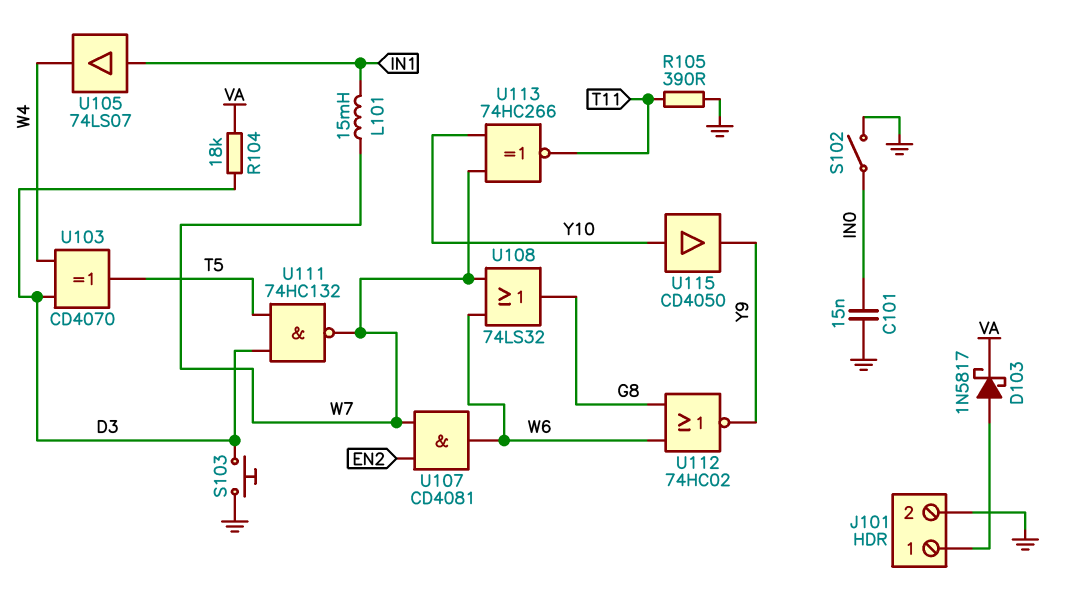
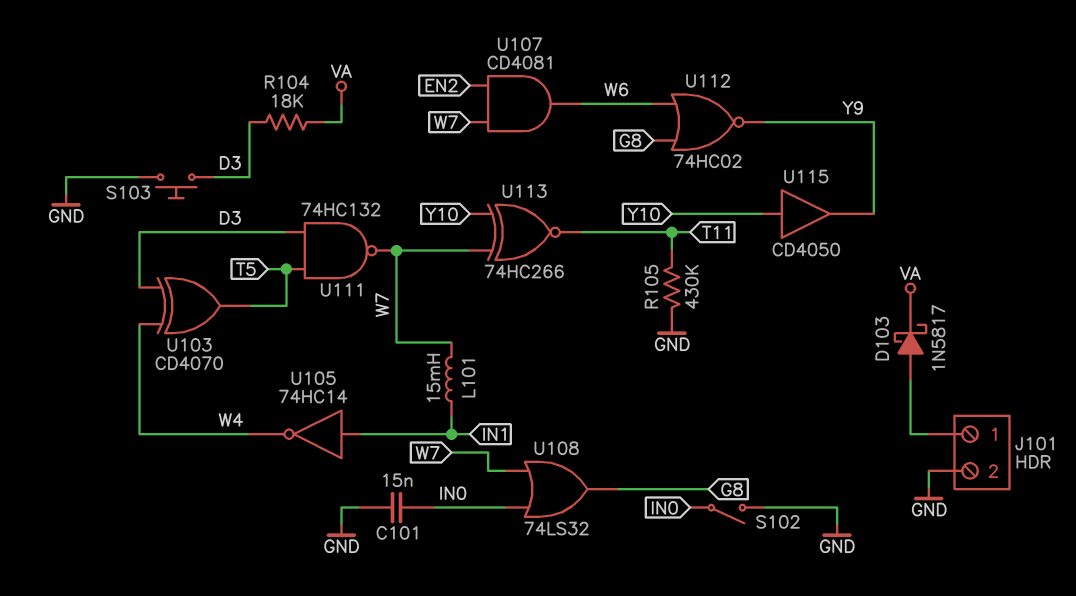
R105: 390 (GND, T11) -> 430k (GND, T11)
U105: buffer 74LS07 (in IN1, out W4) -> NOT 74HC14 (in IN1, out W4)
U108: OR 74LS32 (in W6, in W7, out G8) -> OR 74LS32 (in IN0, in W7, out G8)

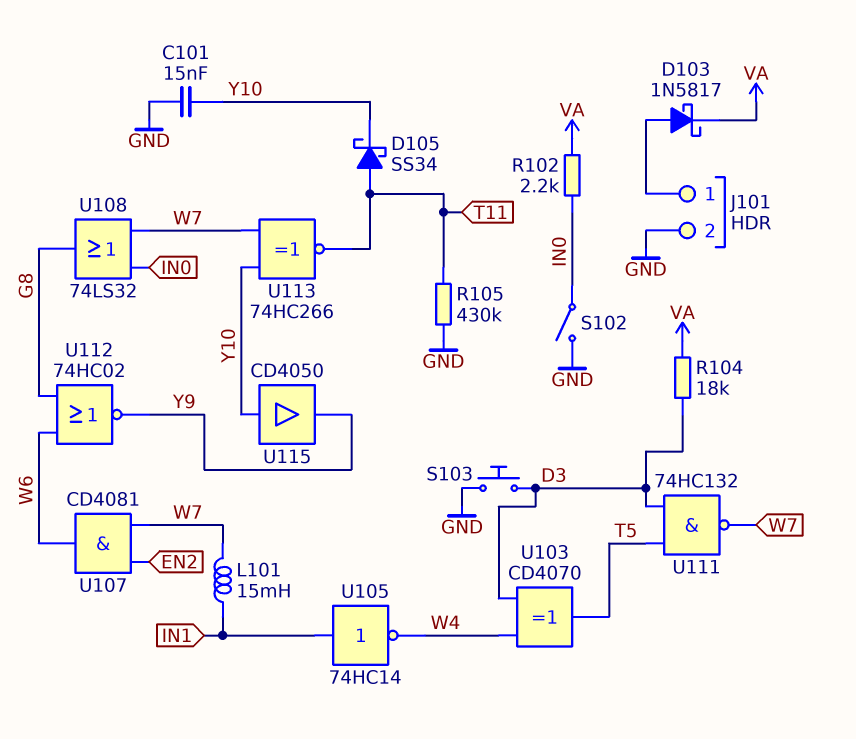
C101: 15nF (GND, IN0) -> 15nF (GND, Y10)
D105: none -> schottky SS34 (A T11, K Y10)
R102: none -> 2.2k (IN0, VA)

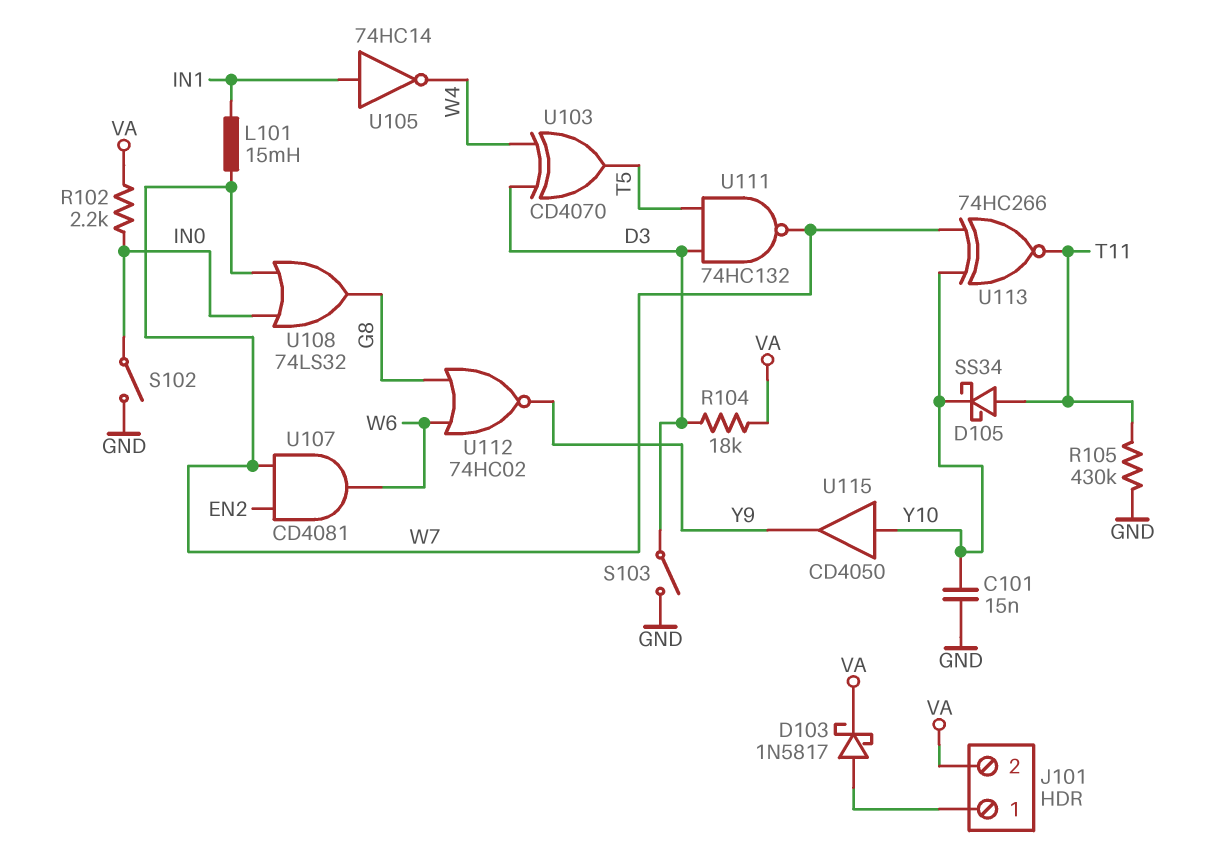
J101 pin 2: GND -> VA
S103: button (D3, GND) -> switch (D3, GND)

